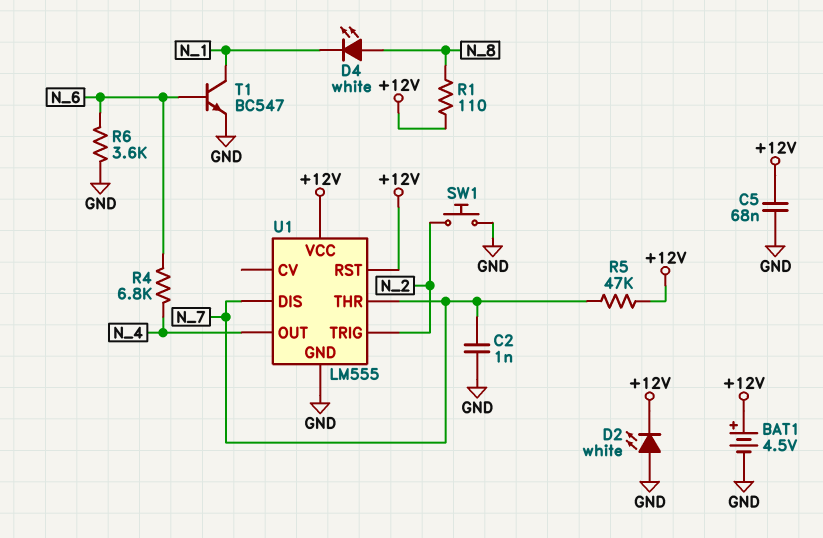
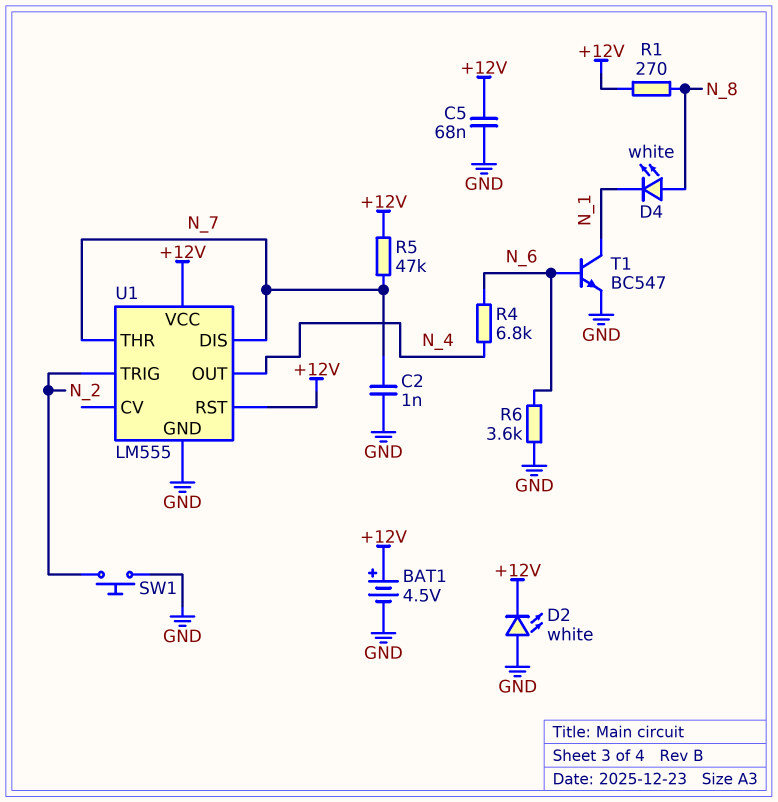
R1: 110 (+12V, N_8) -> 270 (+12V, N_8)

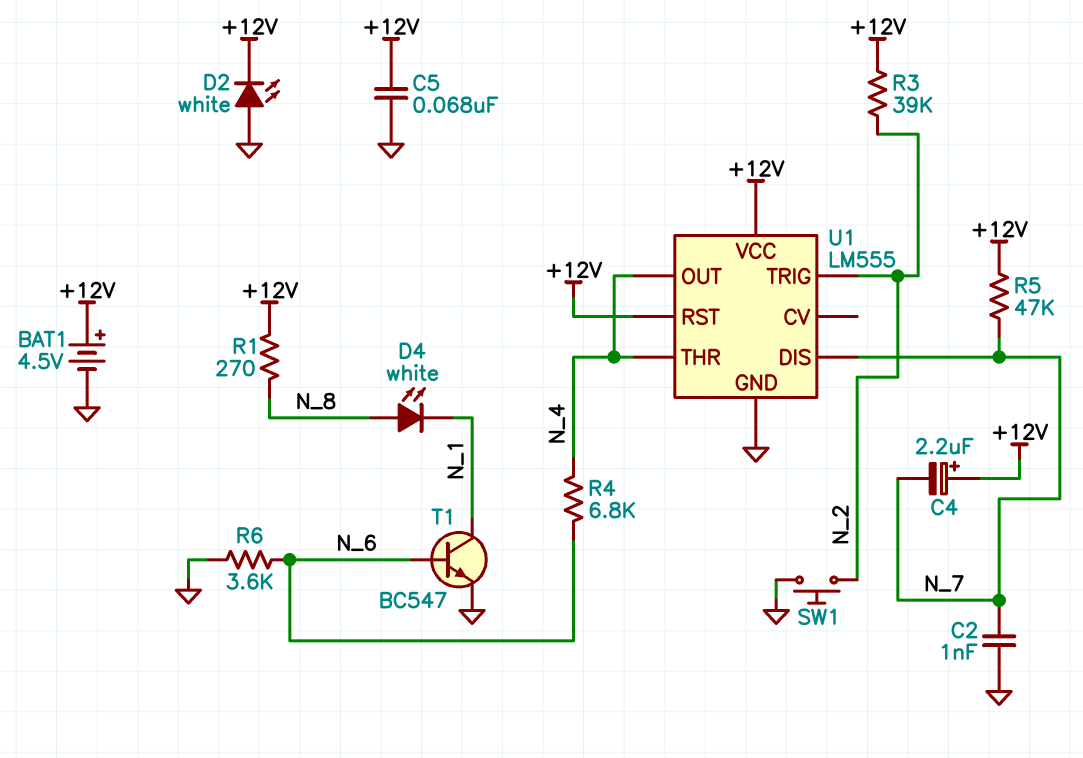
C4: none -> 2.2uF (plus +12V, minus N_7)
R3: none -> 39k (+12V, N_2)
U1 pin THR: N_7 -> N_4

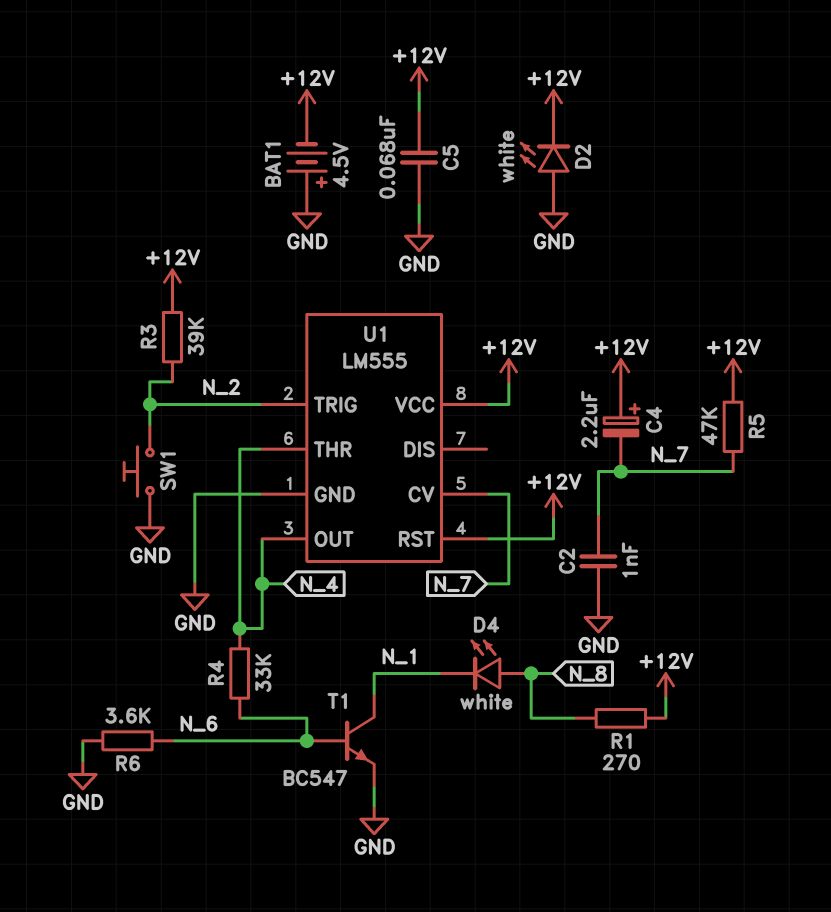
BAT1: 4.5V (plus +12V, minus GND) -> 4.5V (plus GND, minus +12V)
R4: 6.8k (N_4, N_6) -> 33k (N_4, N_6)
U1 pin CV: none -> N_7
U1 pin DIS: N_7 -> none

